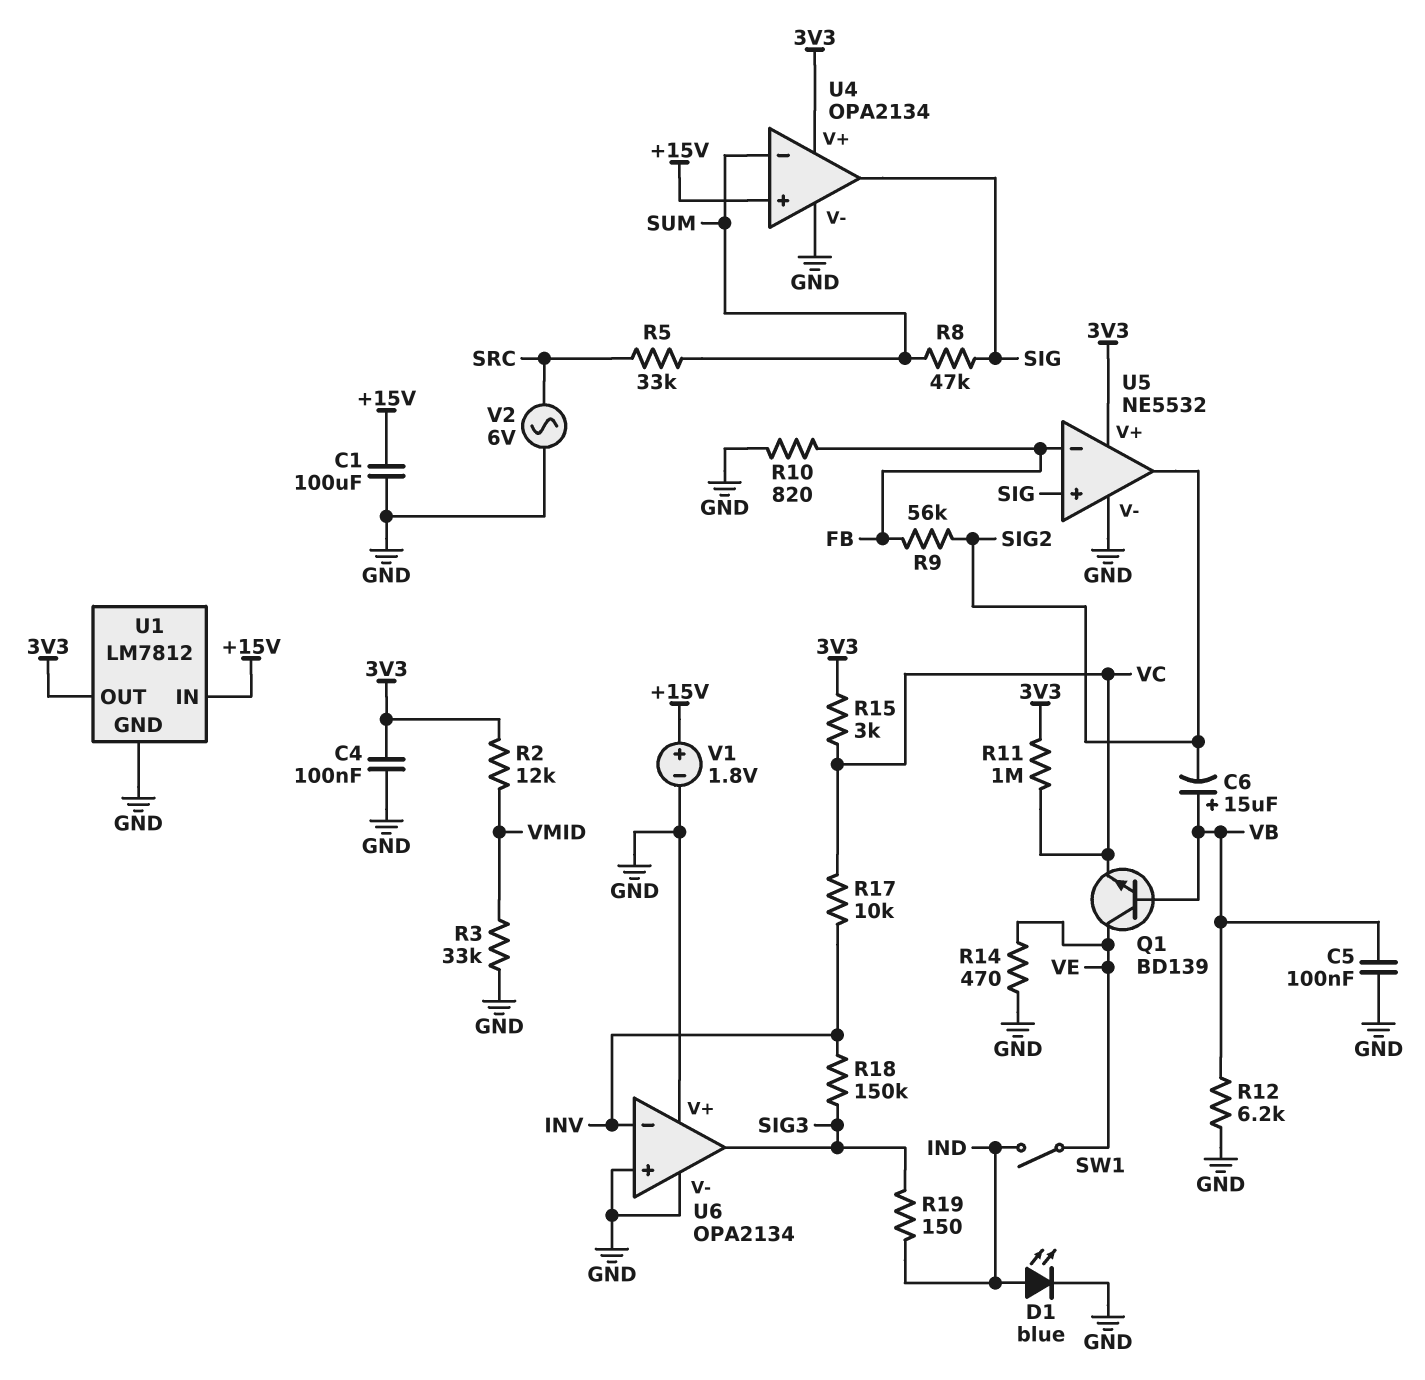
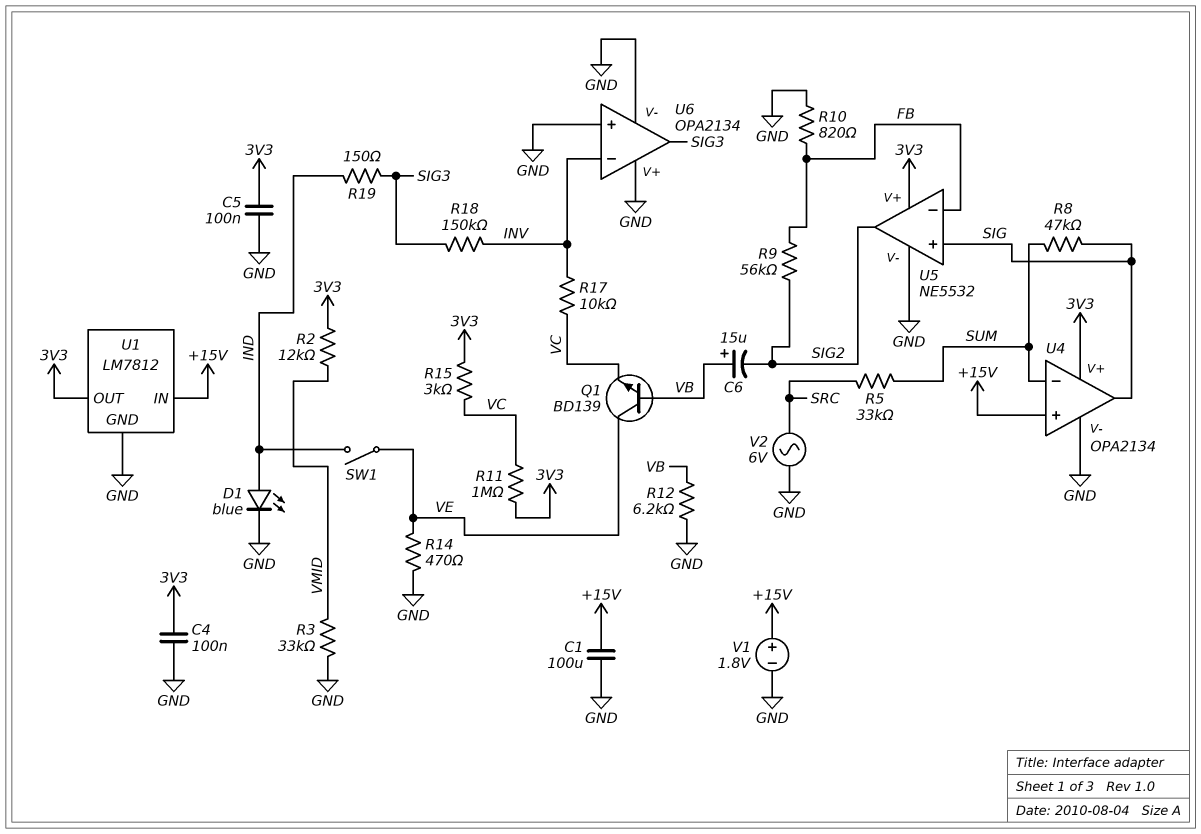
C5: 100nF (GND, VB) -> 100nF (3V3, GND)

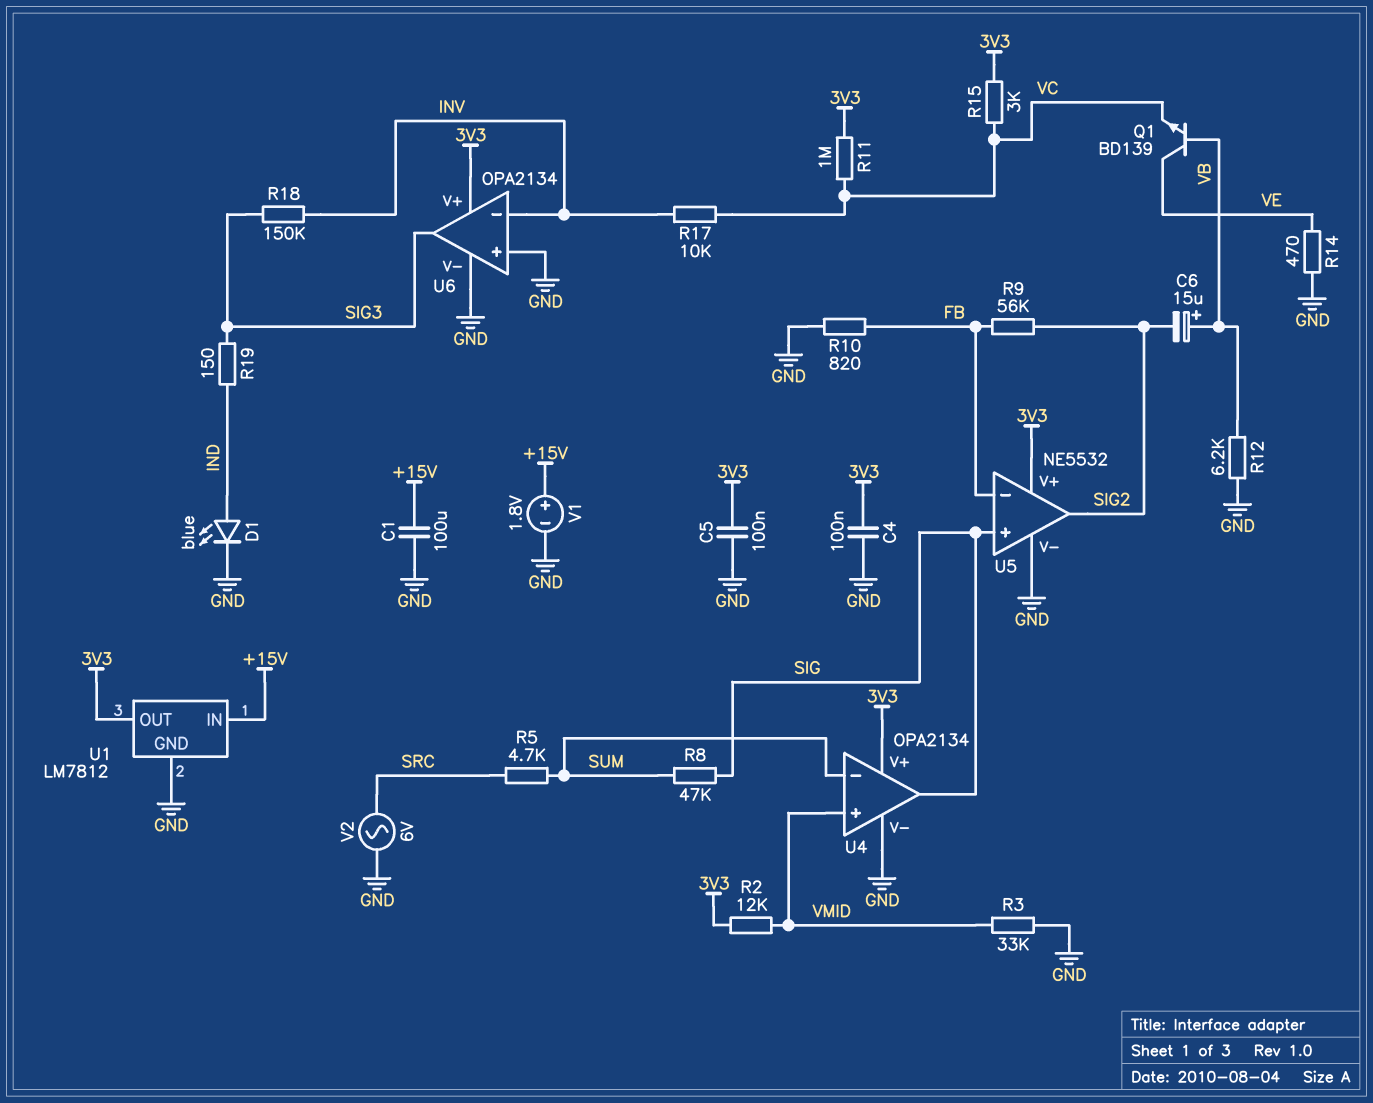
R5: 33k (SRC, SUM) -> 4.7k (SRC, SUM)
SW1: switch (IND, VE) -> none
U4 pin in+: +15V -> VMID
U6 pin V+: GND -> 3V3

